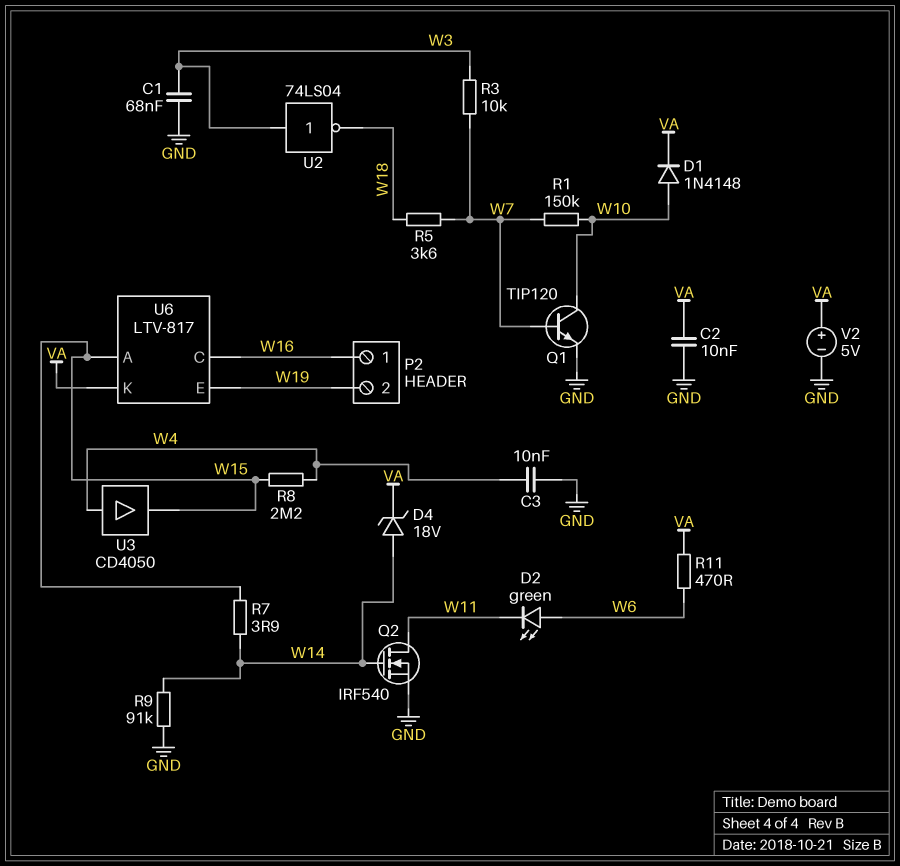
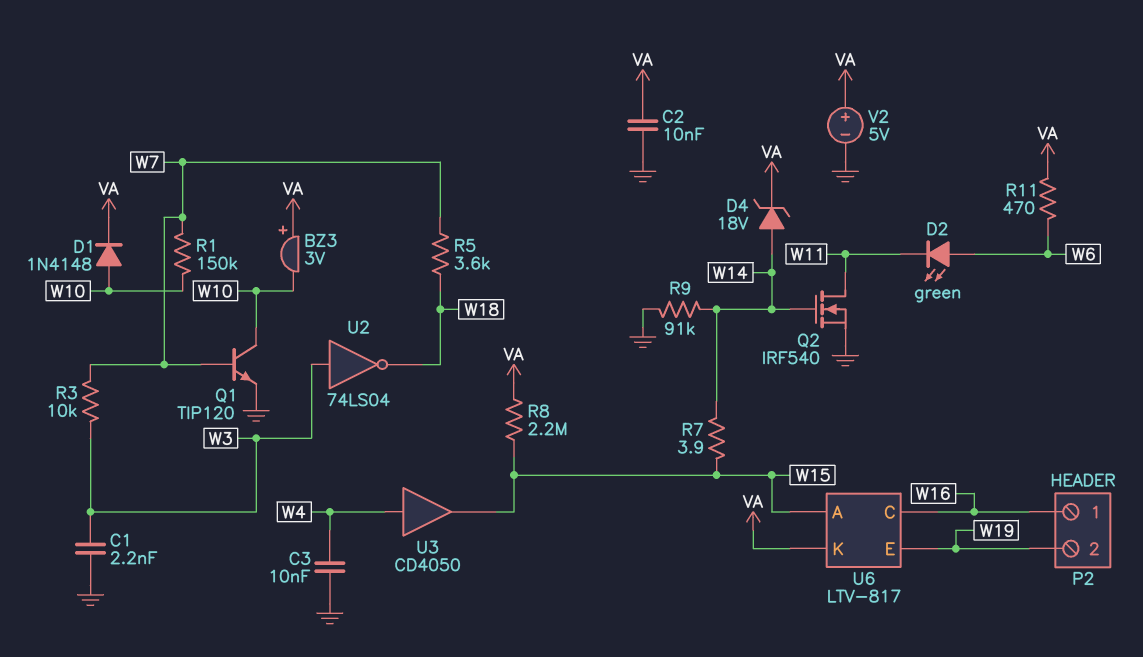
BZ3: none -> buzzer 3V (plus VA, minus W10)
C1: 68nF (GND, W3) -> 2.2nF (GND, W3)
R8: 2.2M (W4, W15) -> 2.2M (VA, W15)

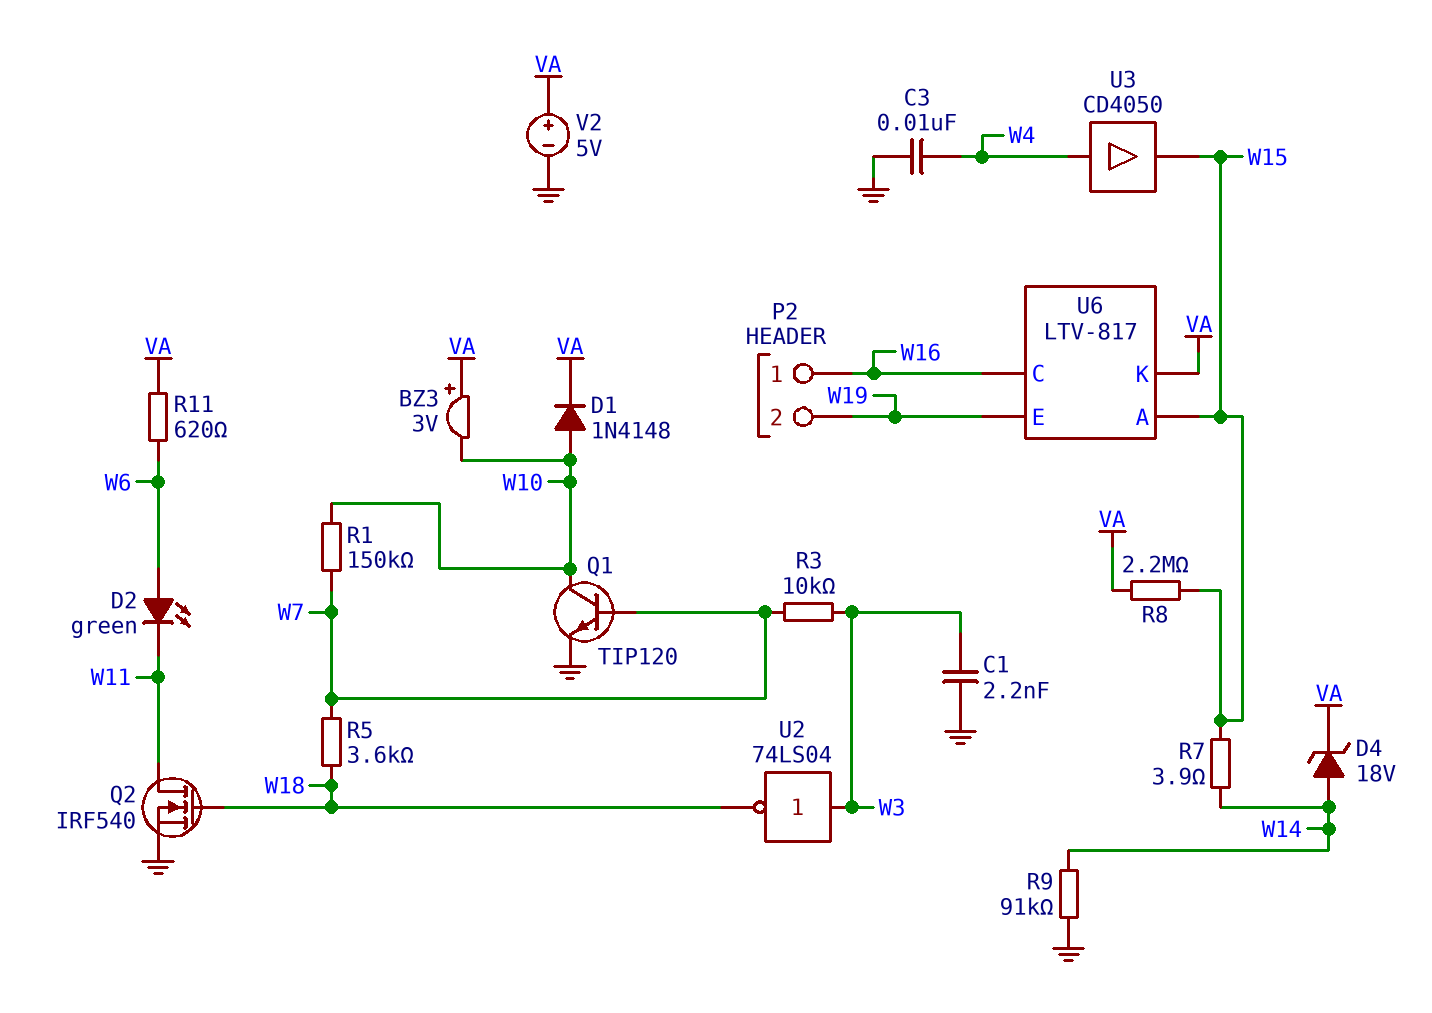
C2: 10nF (GND, VA) -> none
Q2: NMOS IRF540 (G W14, D W11, S GND) -> NMOS IRF540 (G W18, D W11, S GND)
R11: 470 (VA, W6) -> 620 (VA, W6)

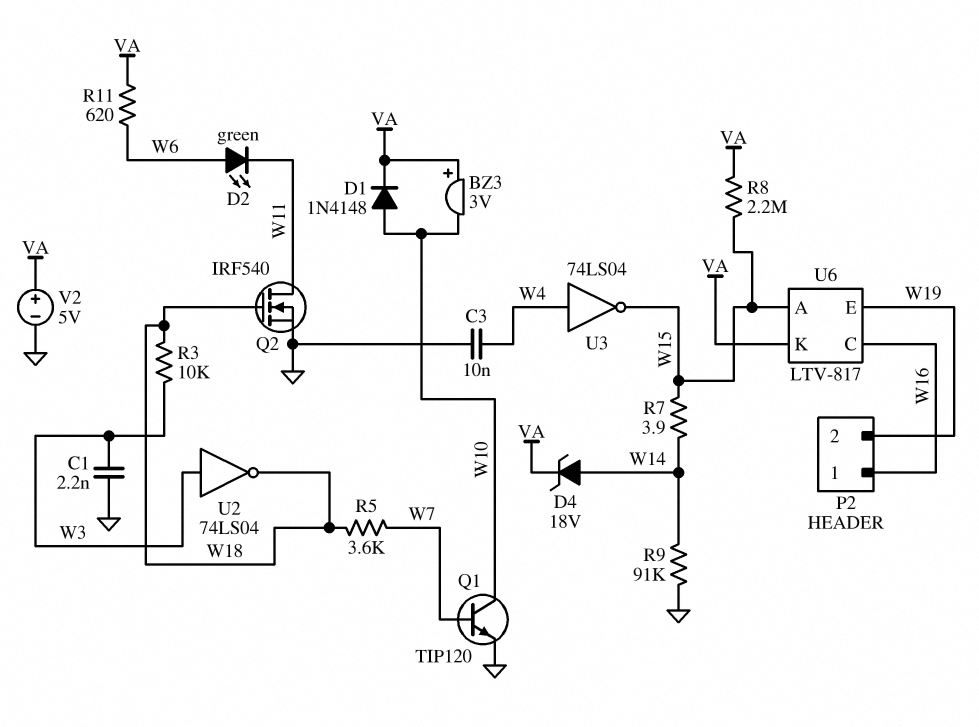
R1: 150k (W7, W10) -> none
R3: 10k (W3, W7) -> 10k (W3, W18)
U3: buffer CD4050 (in W4, out W15) -> NOT 74LS04 (in W4, out W15)

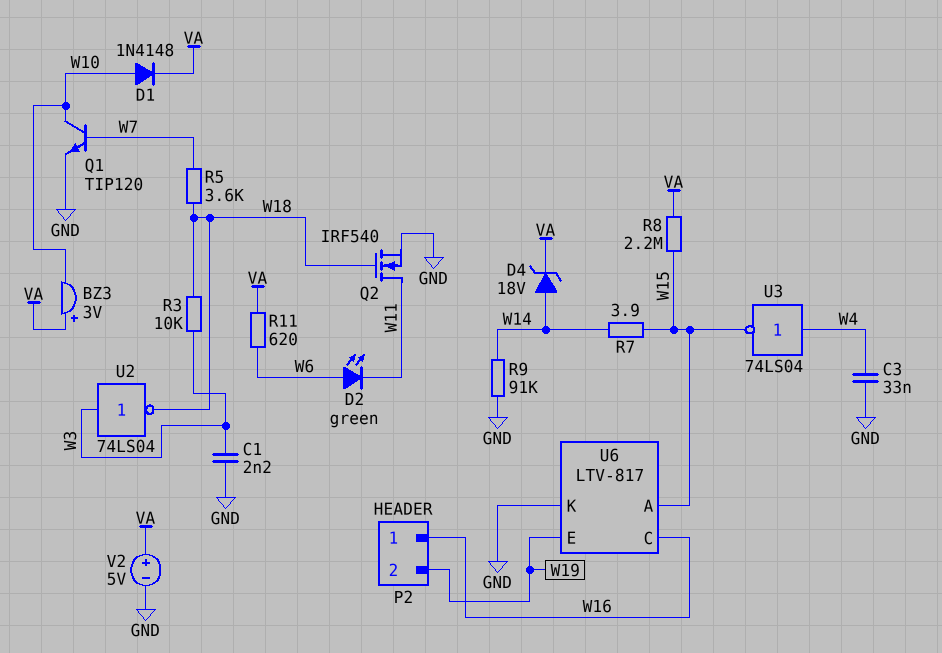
C3: 10nF (GND, W4) -> 33nF (GND, W4)
U6 pin K: VA -> GND

